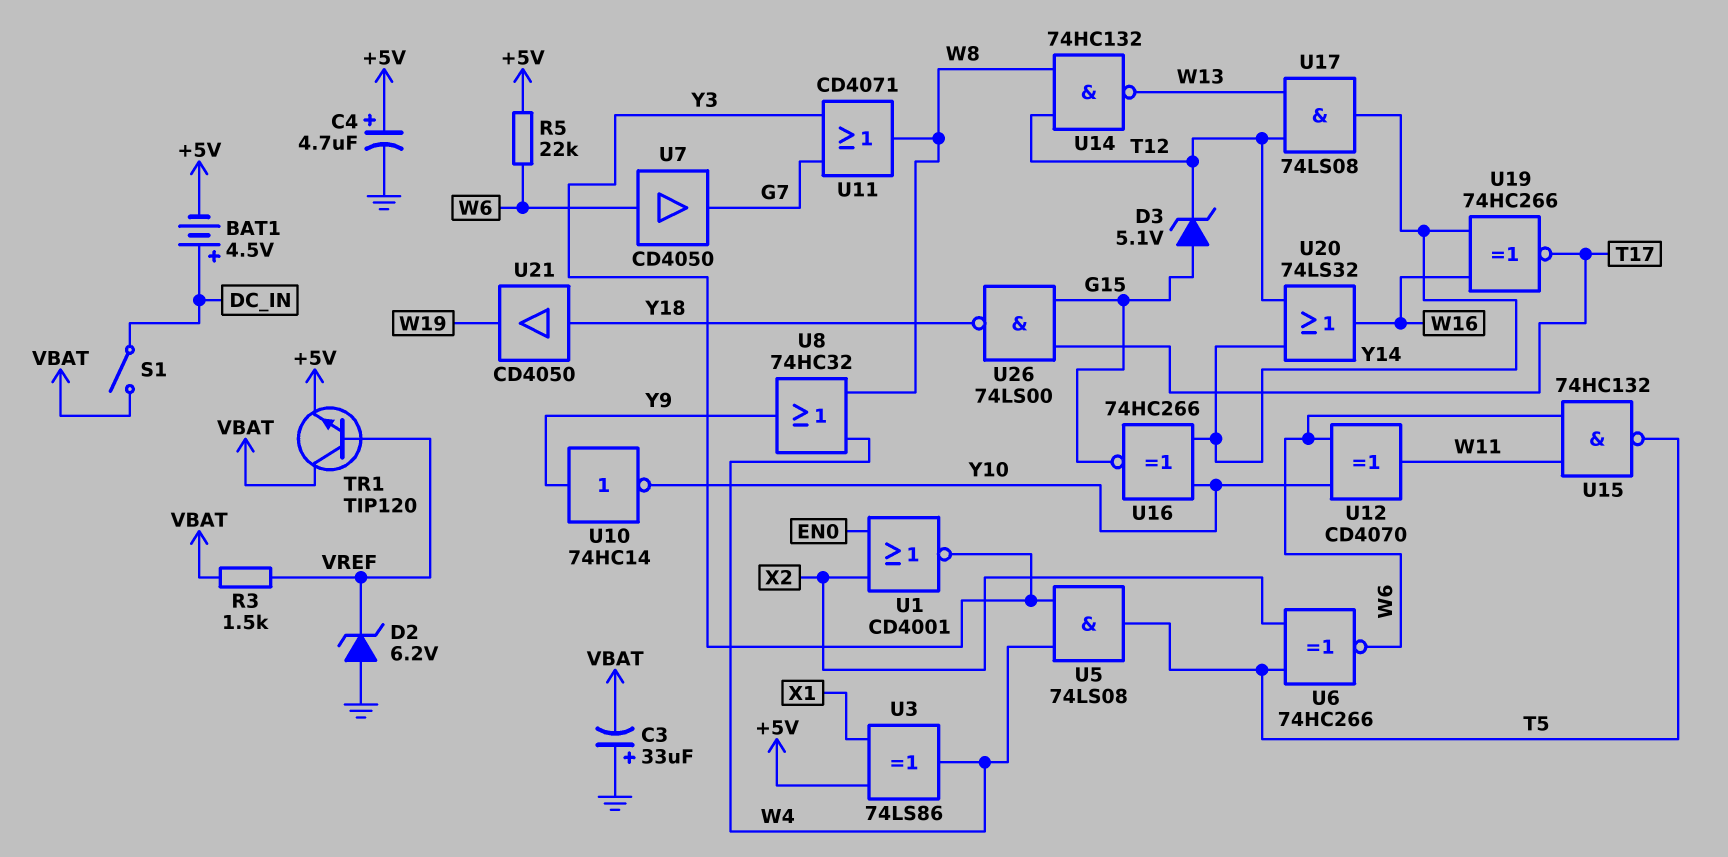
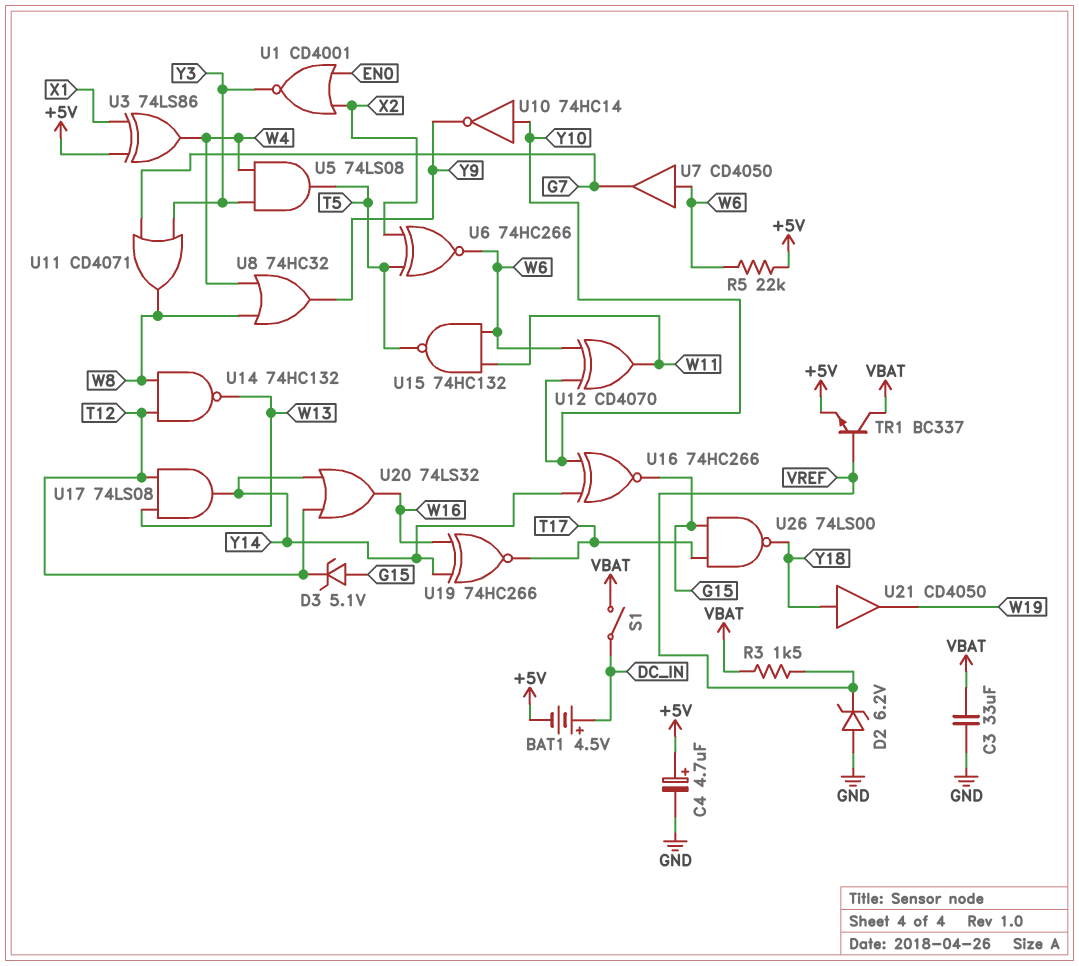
C3: 33uF (plus GND, minus VBAT) -> 33uF (GND, VBAT)
TR1: NPN TIP120 (B VREF, C VBAT, E +5V) -> NPN BC337 (B VREF, C VBAT, E +5V)
U10: NOT 74HC14 (in Y9, out Y10) -> NOT 74HC14 (in Y10, out Y9)

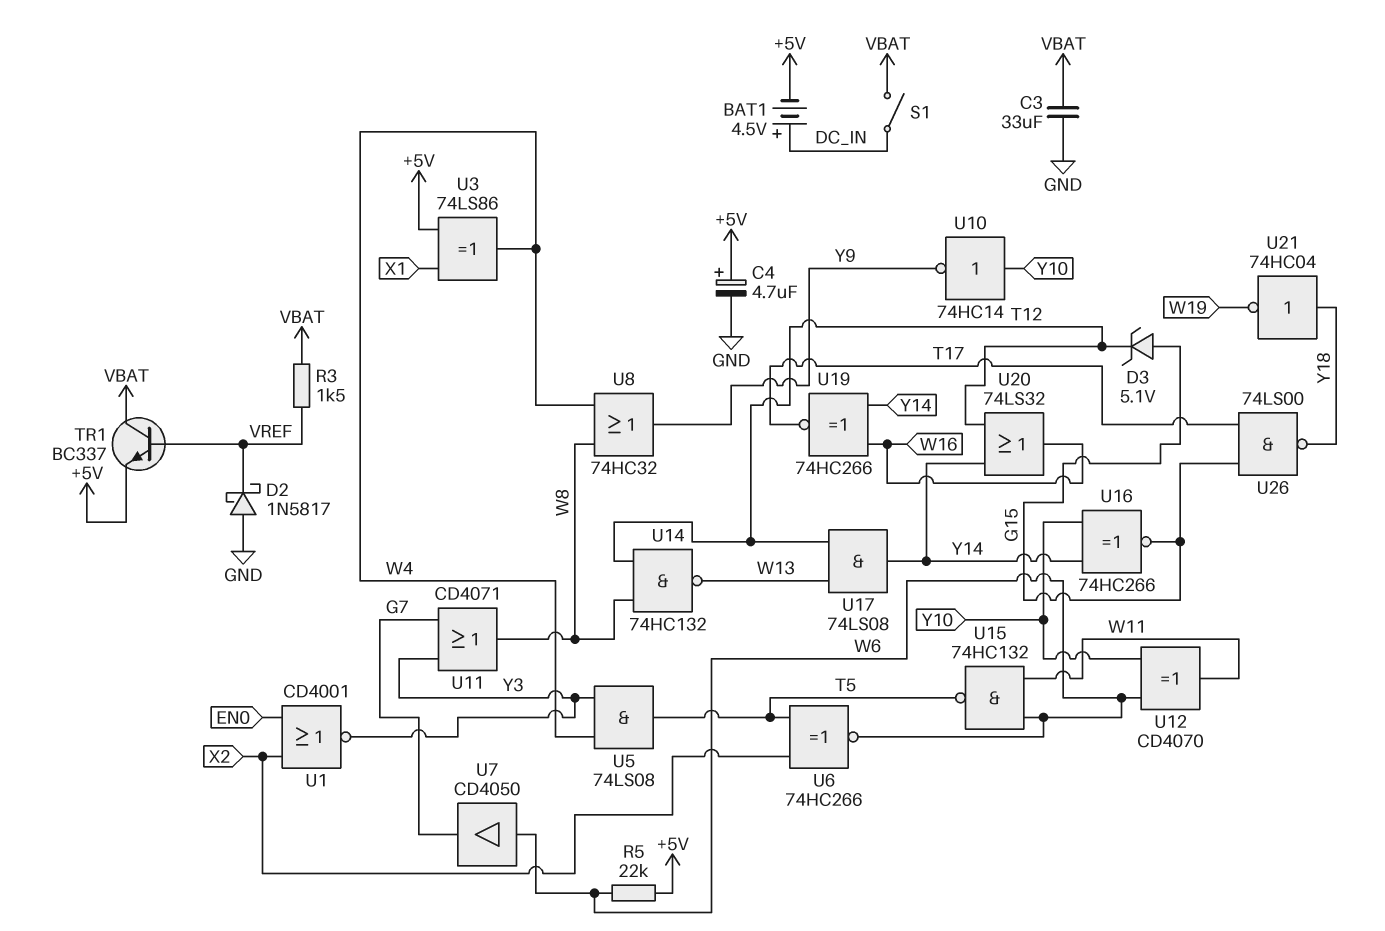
D2: zener 6.2V (A GND, K VREF) -> schottky 1N5817 (A GND, K VREF)
U21: buffer CD4050 (in Y18, out W19) -> NOT 74HC04 (in Y18, out W19)

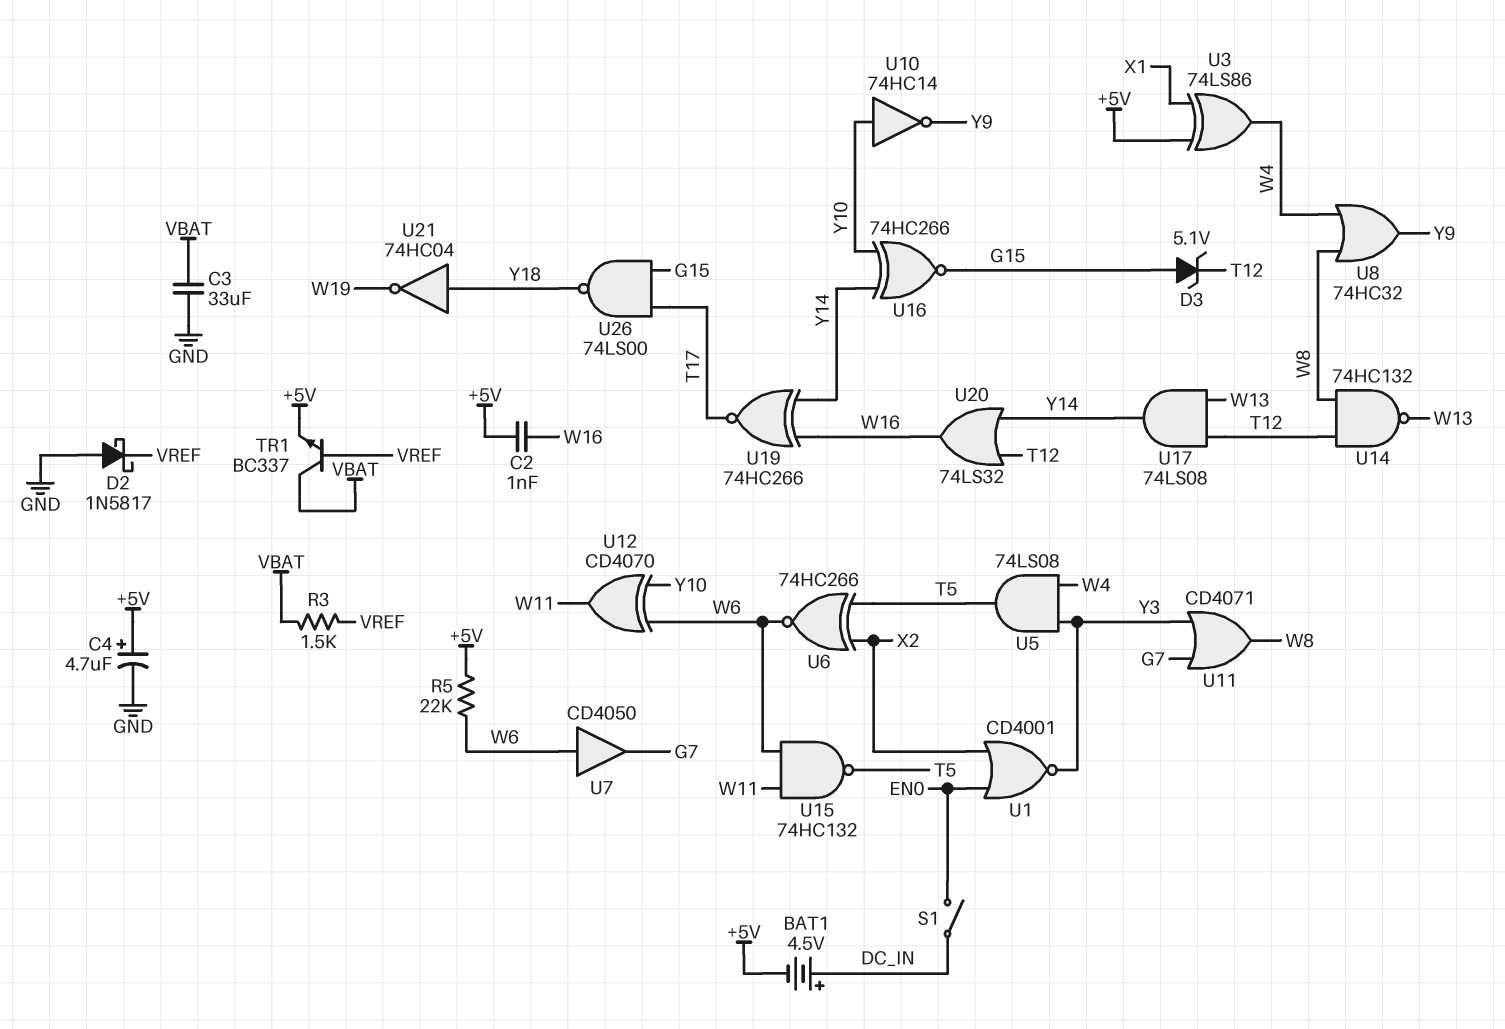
C2: none -> 1nF (+5V, W16)
S1: switch (DC_IN, VBAT) -> switch (DC_IN, EN0)

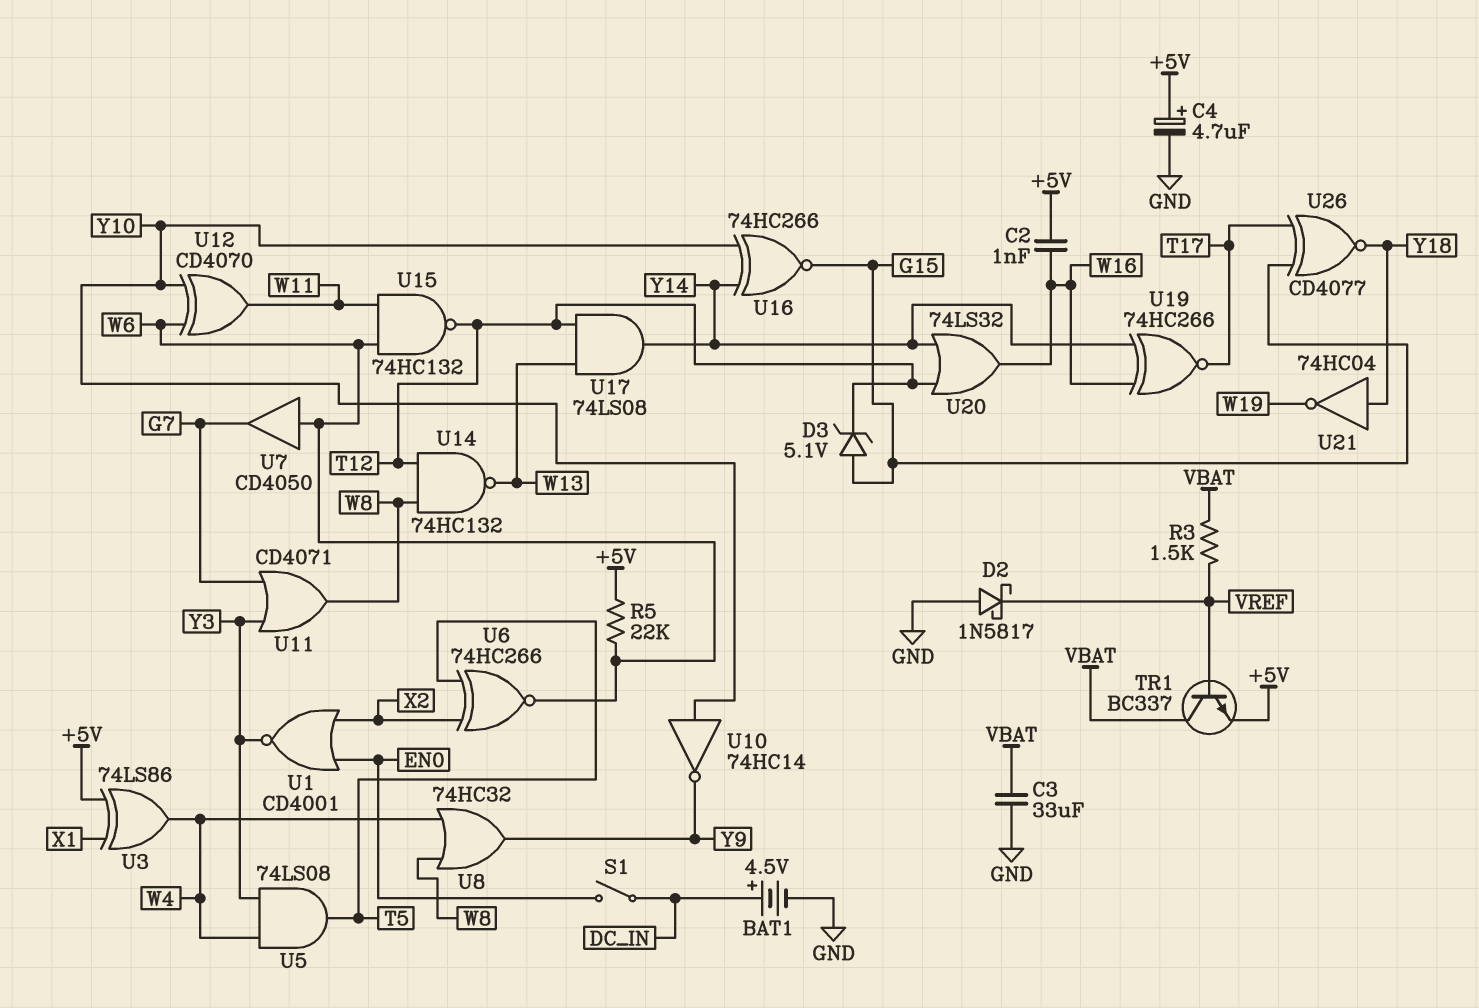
BAT1: 4.5V (plus DC_IN, minus +5V) -> 4.5V (plus DC_IN, minus GND)
U15: NAND 74HC132 (in W6, in W11, out T5) -> NAND 74HC132 (in W6, in W11, out T12)
U26: NAND 74LS00 (in G15, in T17, out Y18) -> XNOR CD4077 (in G15, in T17, out Y18)

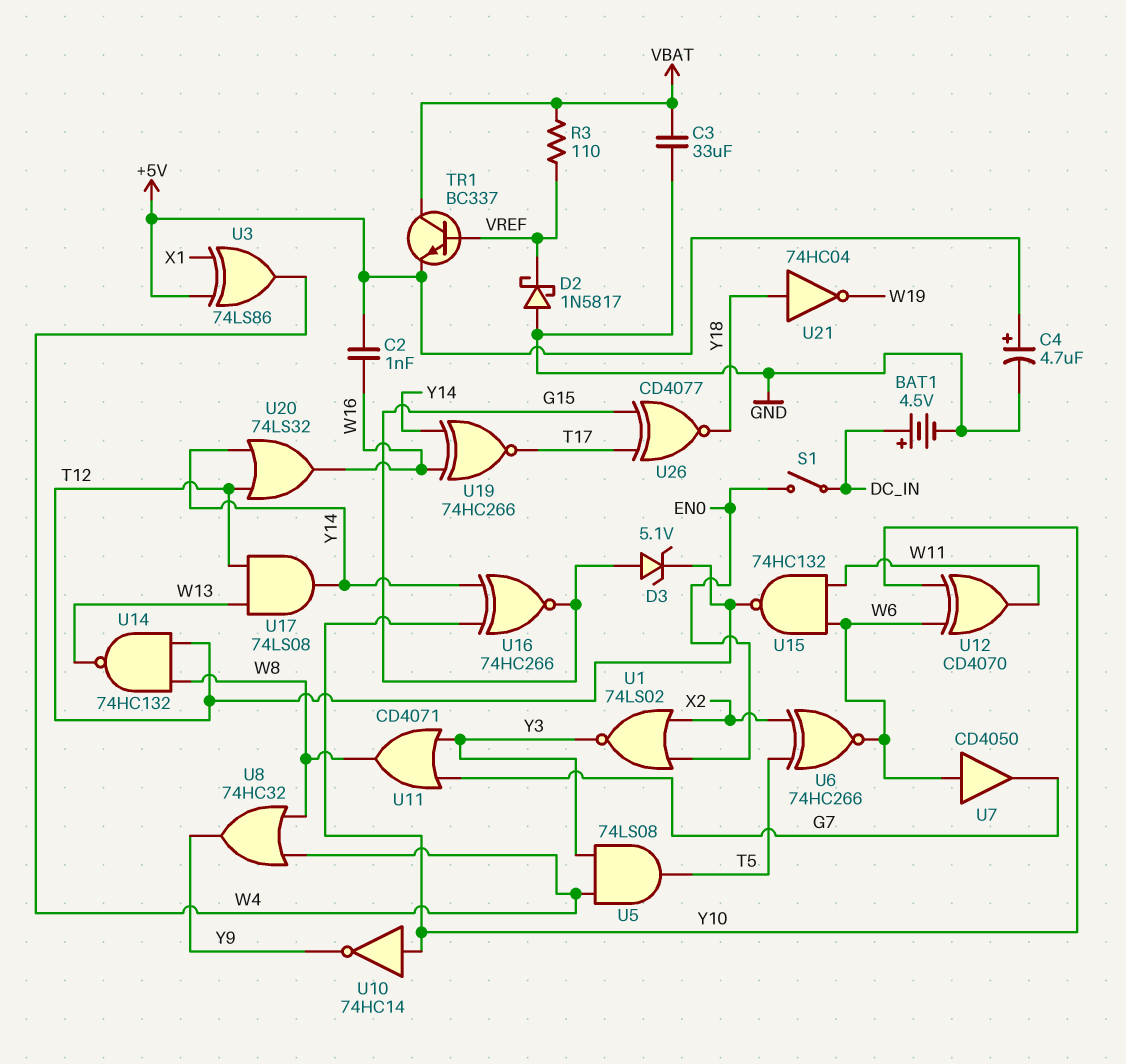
R3: 1.5k (VBAT, VREF) -> 110 (VBAT, VREF)
R5: 22k (+5V, W6) -> none
U1: NOR CD4001 (in EN0, in X2, out Y3) -> NOR 74LS02 (in EN0, in X2, out Y3)

